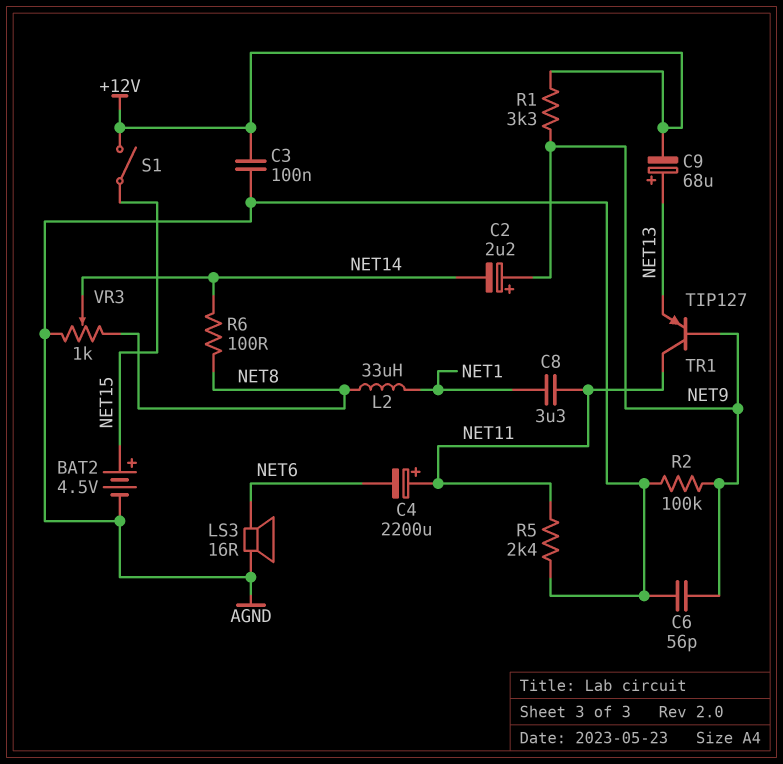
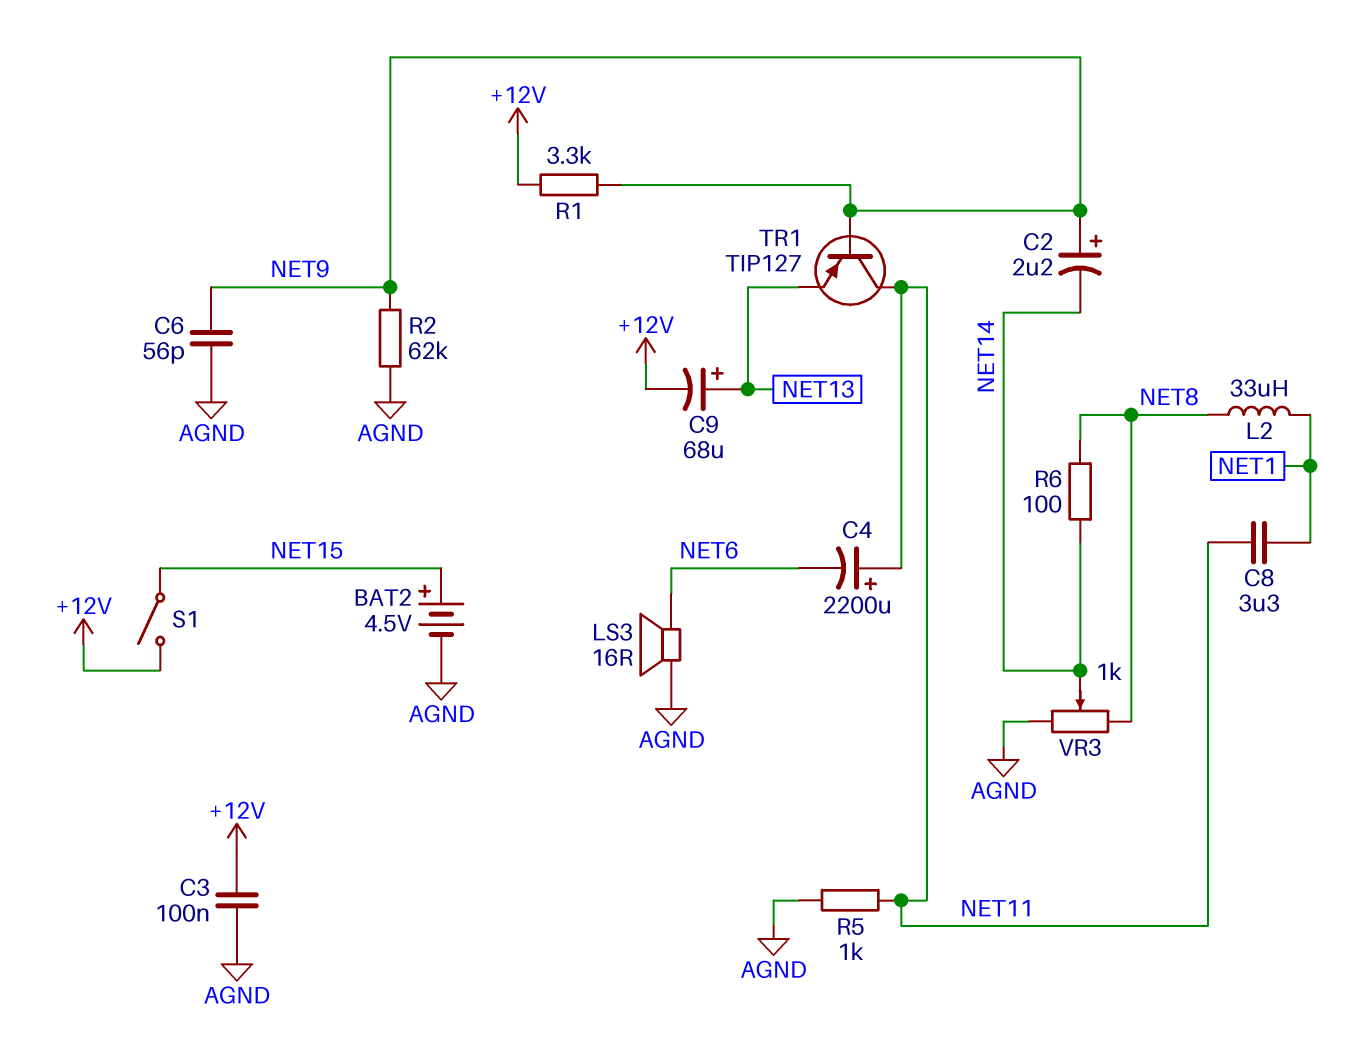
R2: 100k (AGND, NET9) -> 62k (AGND, NET9)
R5: 2.4k (AGND, NET11) -> 1k (AGND, NET11)

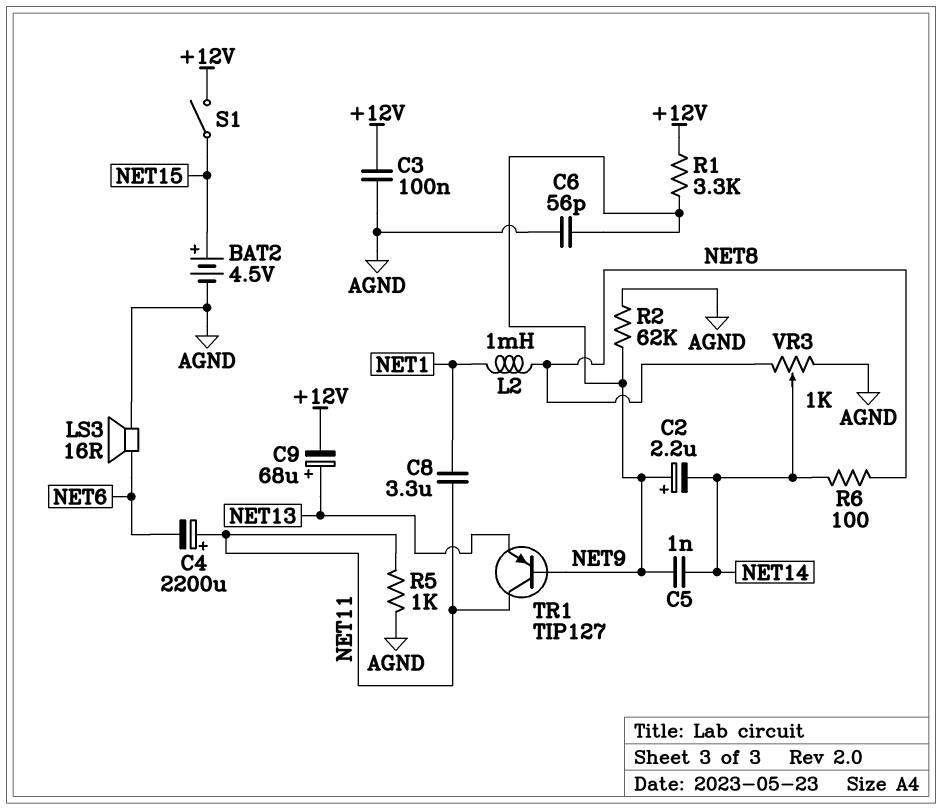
C5: none -> 1nF (NET9, NET14)
L2: 33uH (NET1, NET8) -> 1mH (NET1, NET8)

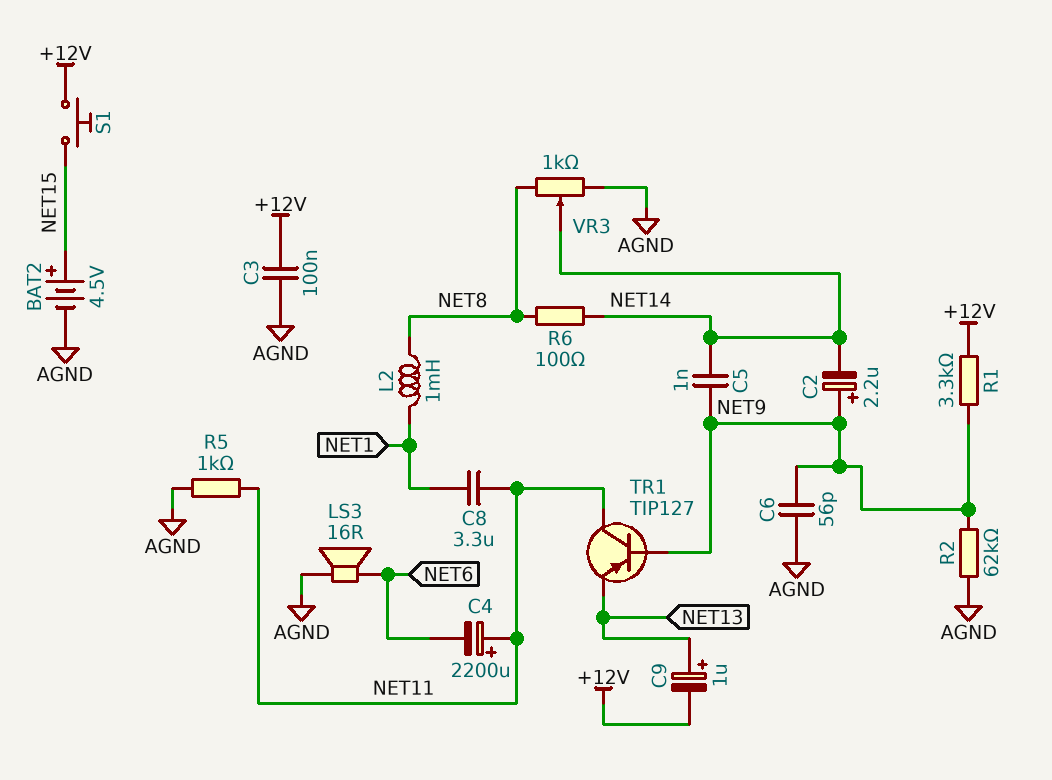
C9: 68uF (plus NET13, minus +12V) -> 1uF (plus NET13, minus +12V)
S1: switch (+12V, NET15) -> button (+12V, NET15)

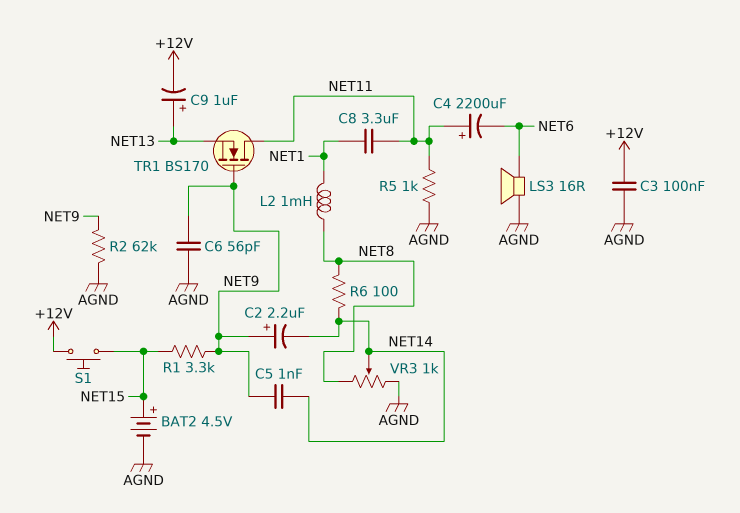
R1: 3.3k (+12V, NET9) -> 3.3k (NET9, NET15)
TR1: PNP TIP127 (B NET9, C NET11, E NET13) -> NMOS BS170 (G NET9, D NET11, S NET13)

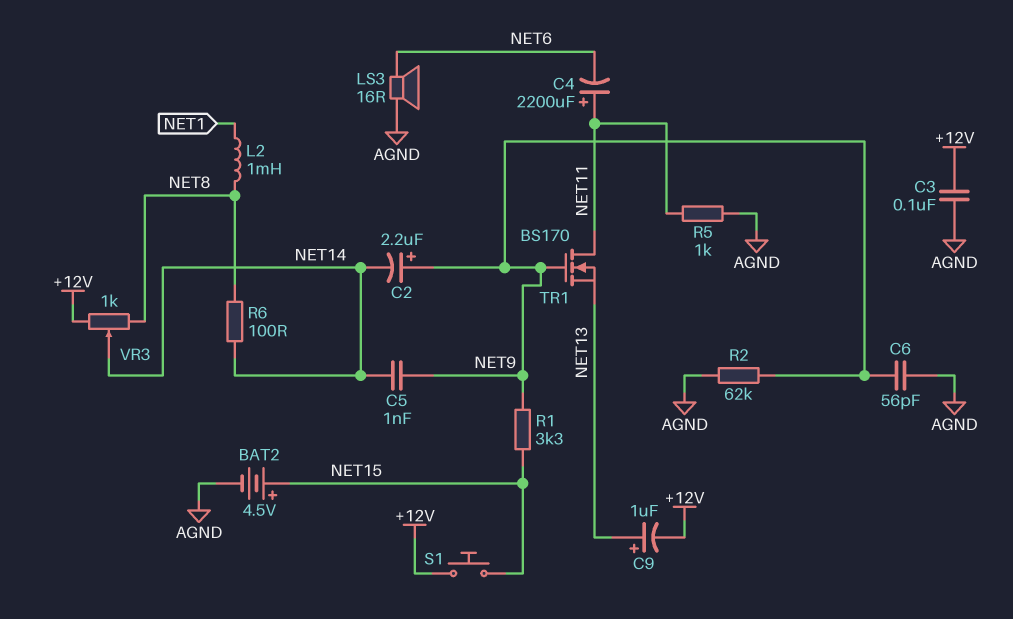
C8: 3.3uF (NET1, NET11) -> none
VR3: 1k (AGND, NET8, wiper NET14) -> 1k (+12V, NET8, wiper NET14)

